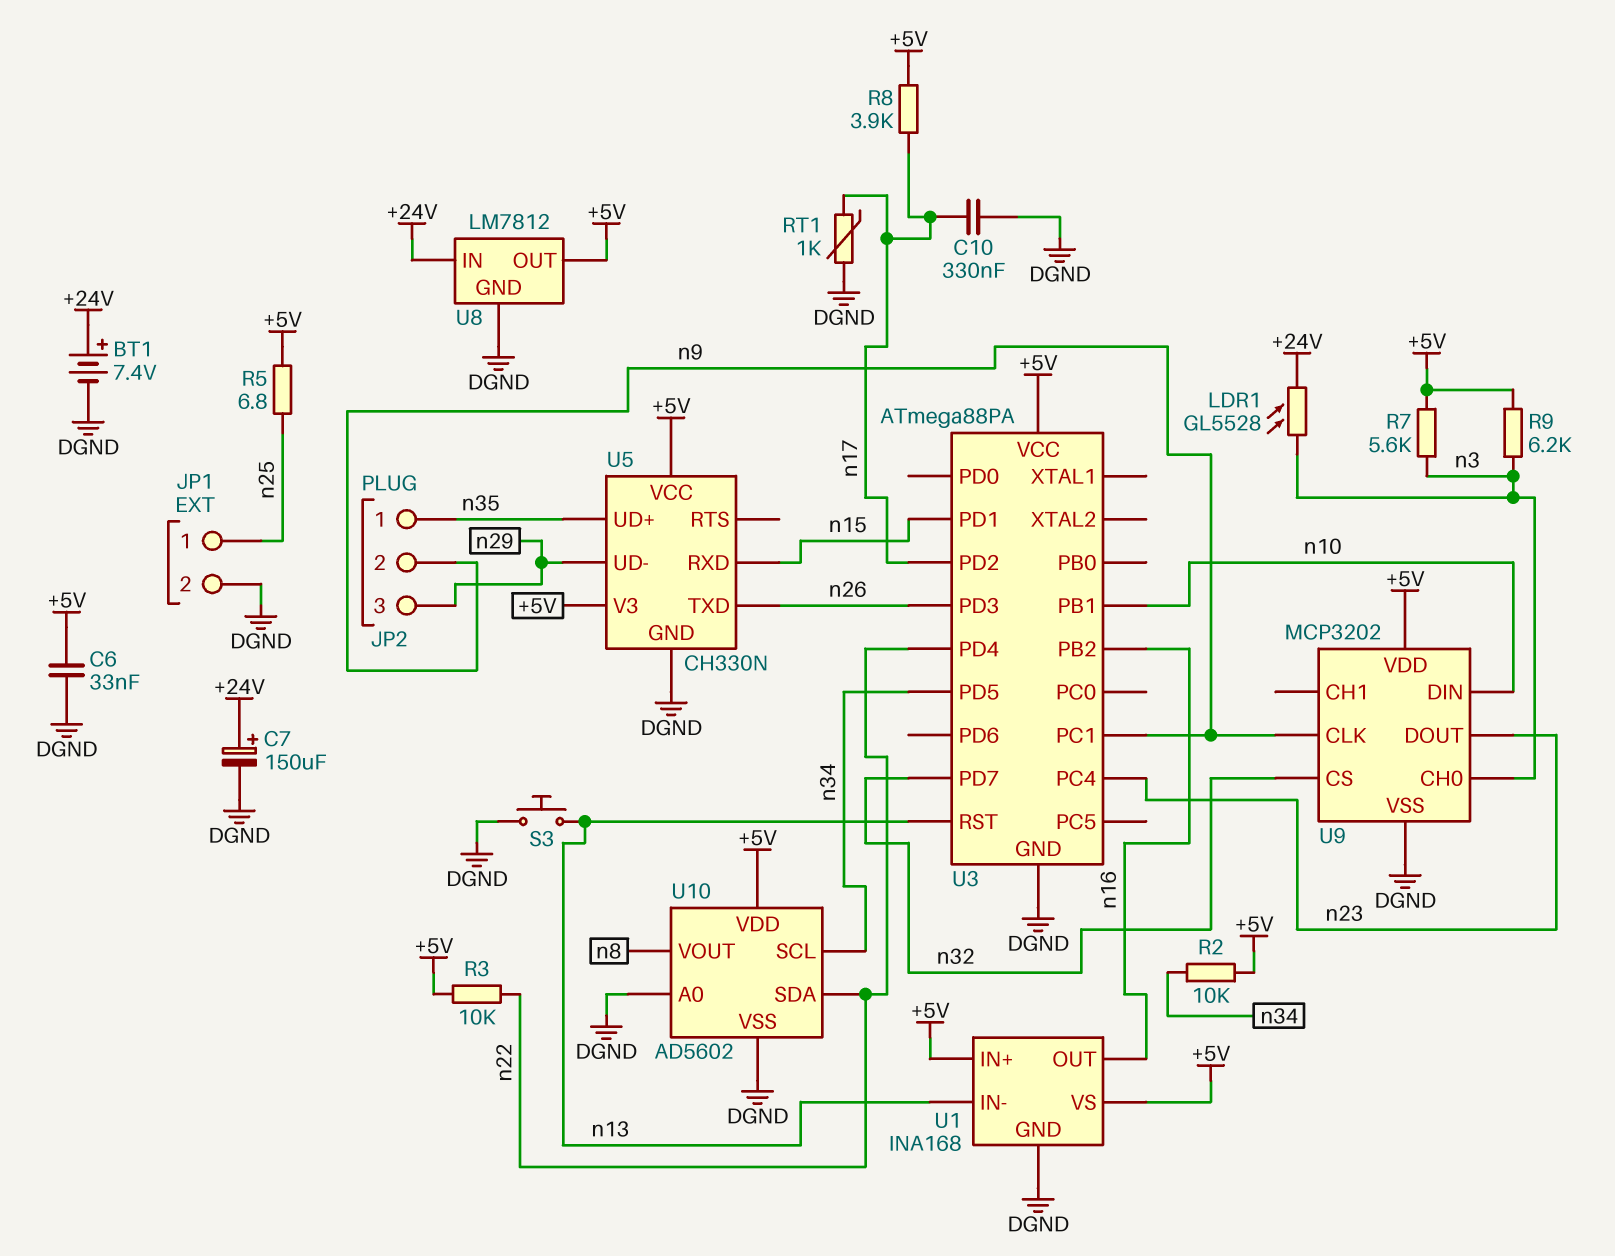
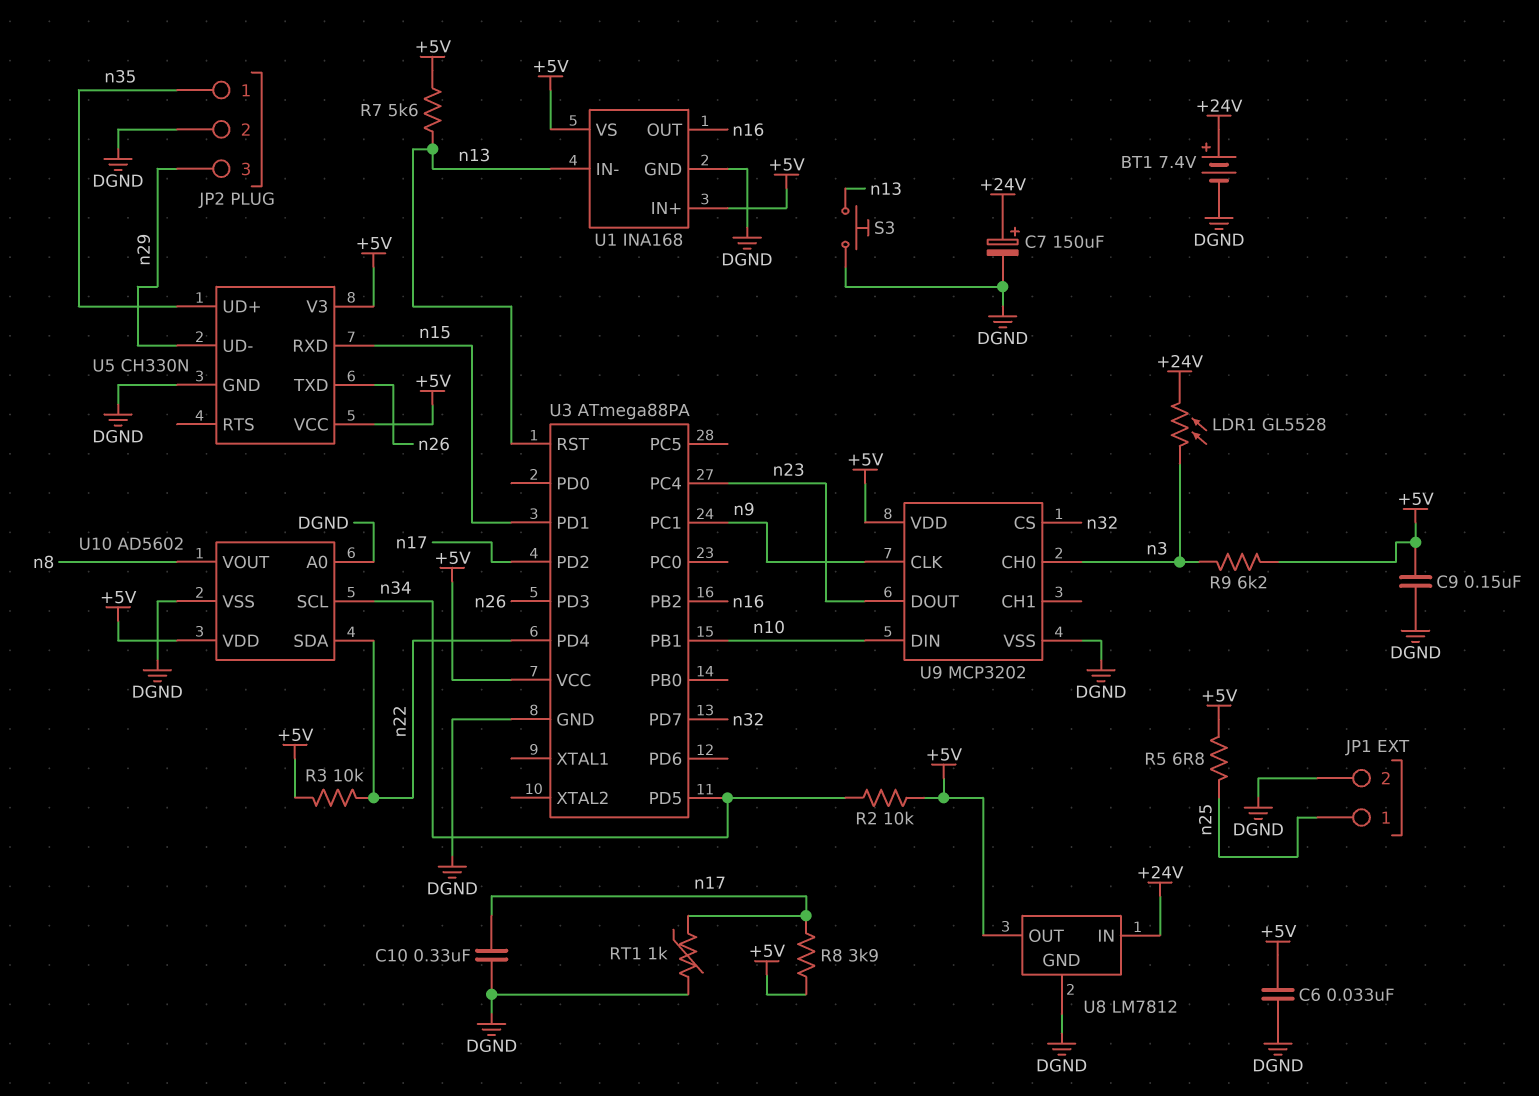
C9: none -> 150nF (+5V, DGND)
JP2 pin 2: n9 -> DGND
R7: 5.6k (+5V, n3) -> 5.6k (+5V, n13)

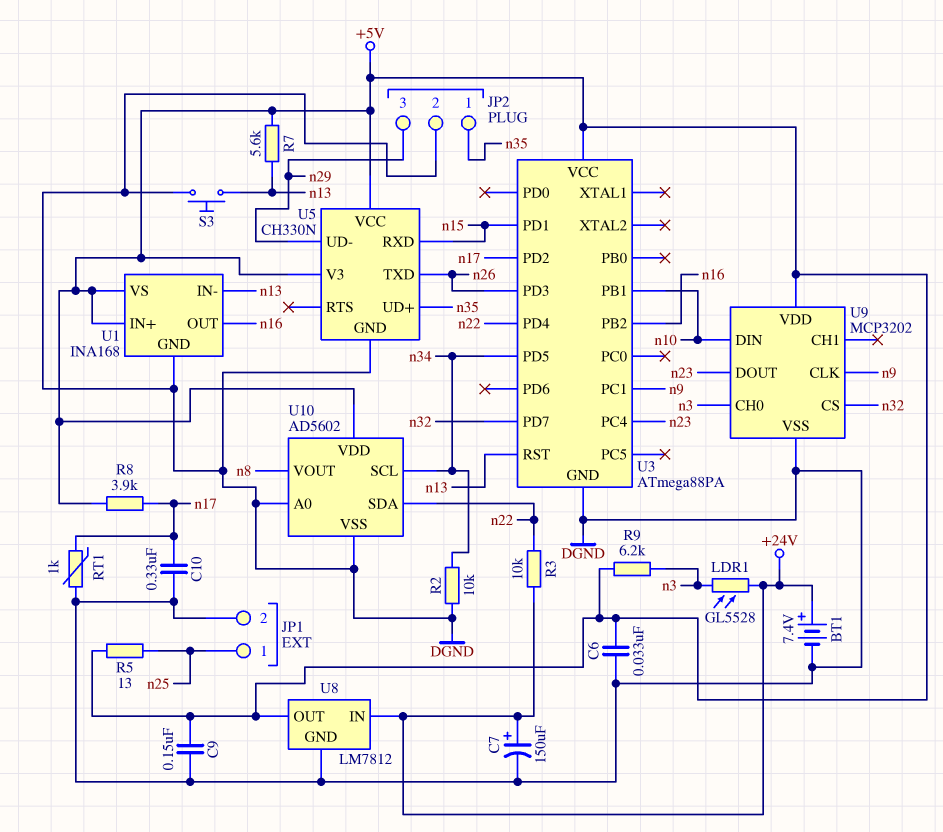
R2: 10k (+5V, n34) -> 10k (DGND, n34)
R3: 10k (+5V, n22) -> 10k (+24V, n22)
R5: 6.8 (+5V, n25) -> 13 (+5V, n25)

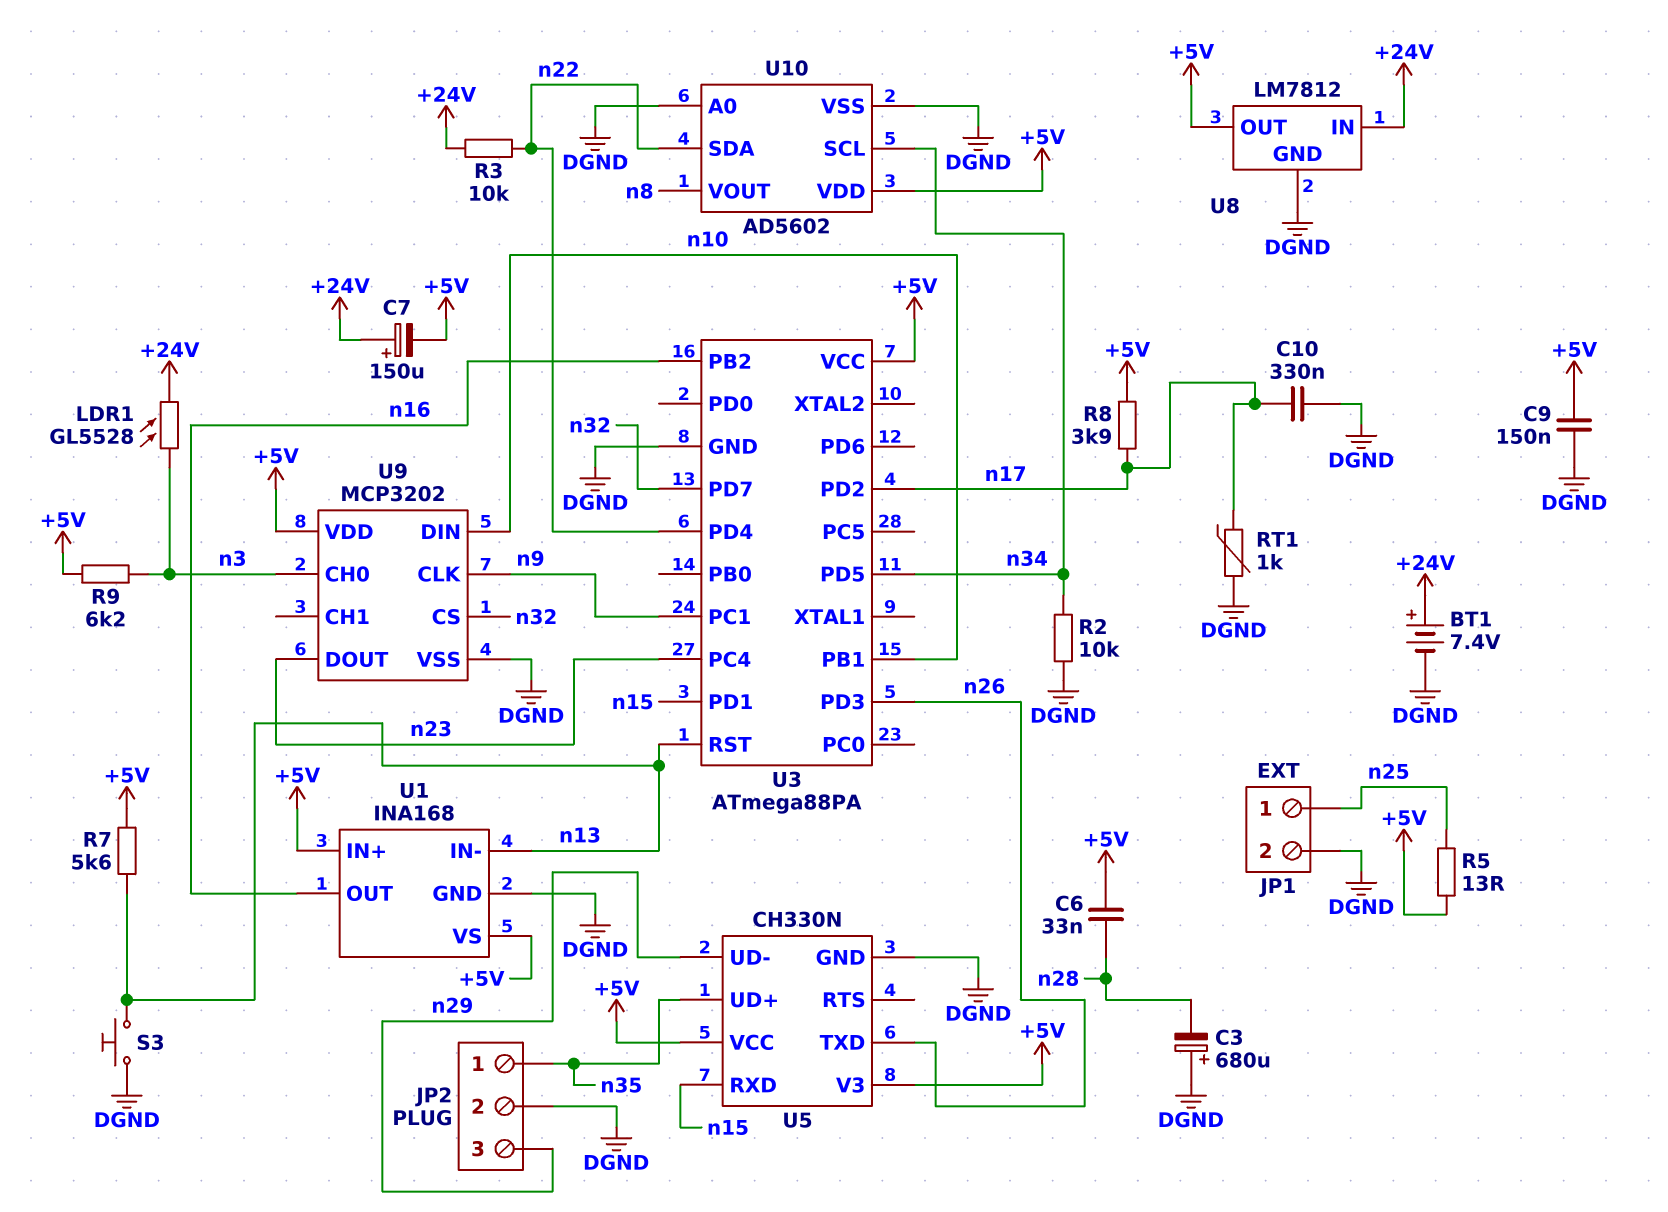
C3: none -> 680uF (plus DGND, minus n28)
C6: 33nF (+5V, DGND) -> 33nF (+5V, n28)
C7: 150uF (plus +24V, minus DGND) -> 150uF (plus +24V, minus +5V)

